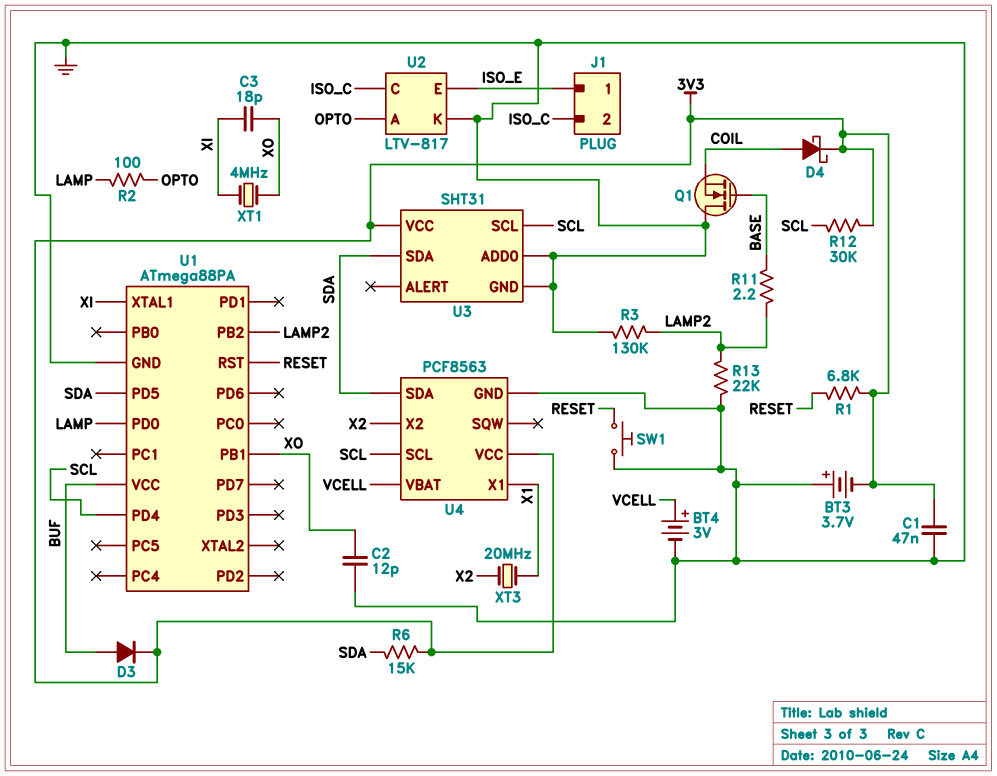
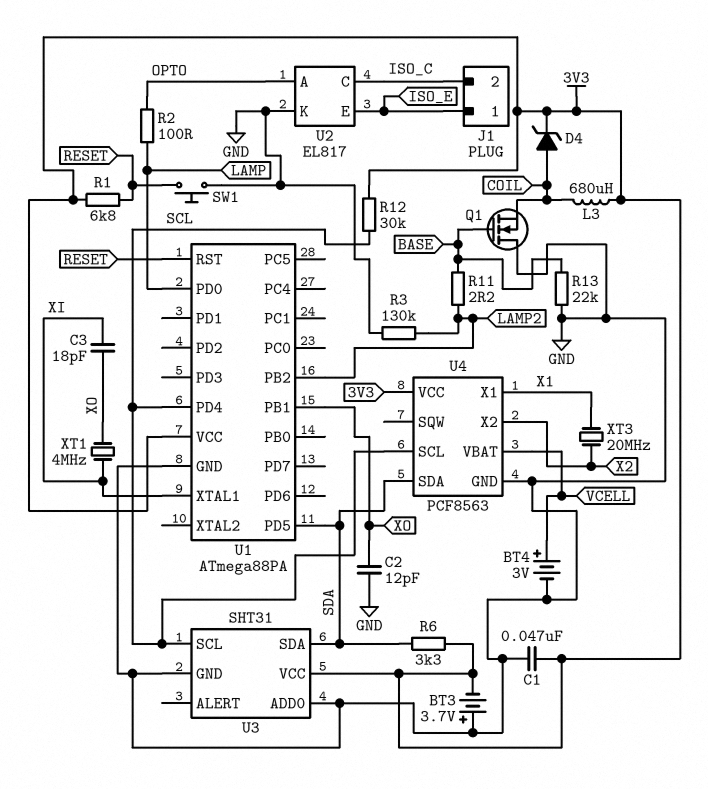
D3: diode (A BUF, K 3V3) -> none
D4: schottky (A COIL, K 3V3) -> zener (A COIL, K 3V3)
L3: none -> 680uH (3V3, COIL)
R6: 15k (3V3, SDA) -> 3.3k (3V3, SDA)
R13: 22k (GND, LAMP2) -> 22k (BASE, GND)
U1 pin VCC: BUF -> 3V3
U2: LTV-817 -> EL817

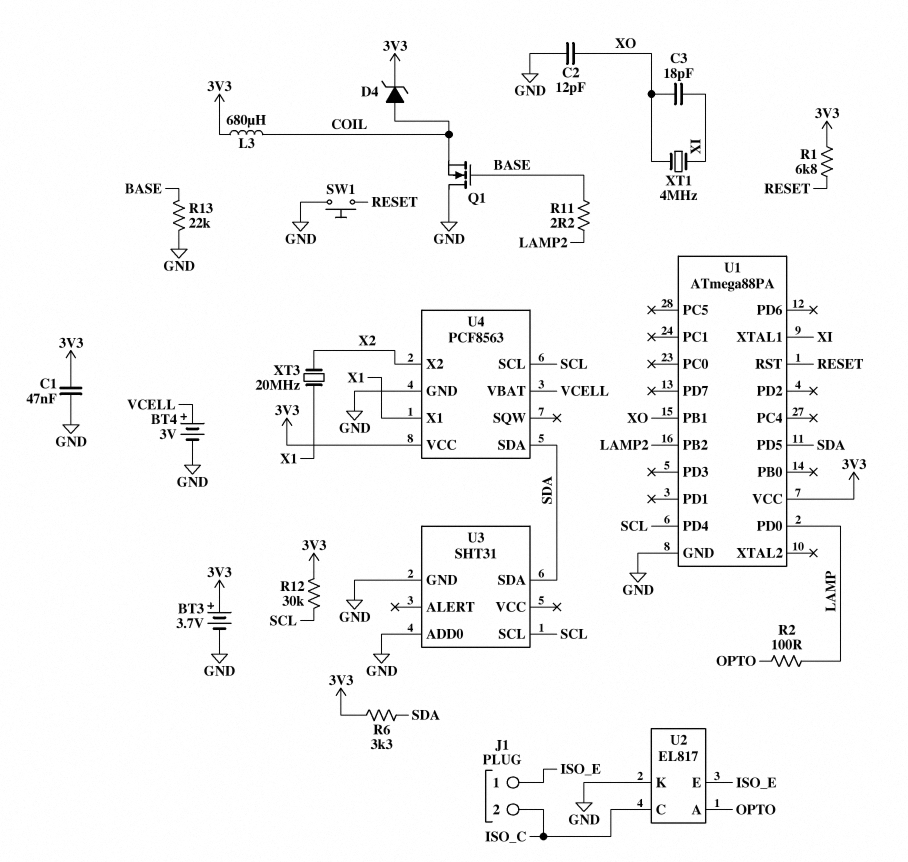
BT3: 3.7V (plus GND, minus 3V3) -> 3.7V (plus 3V3, minus GND)
R3: 130k (GND, LAMP2) -> none
U3 pin VCC: 3V3 -> none

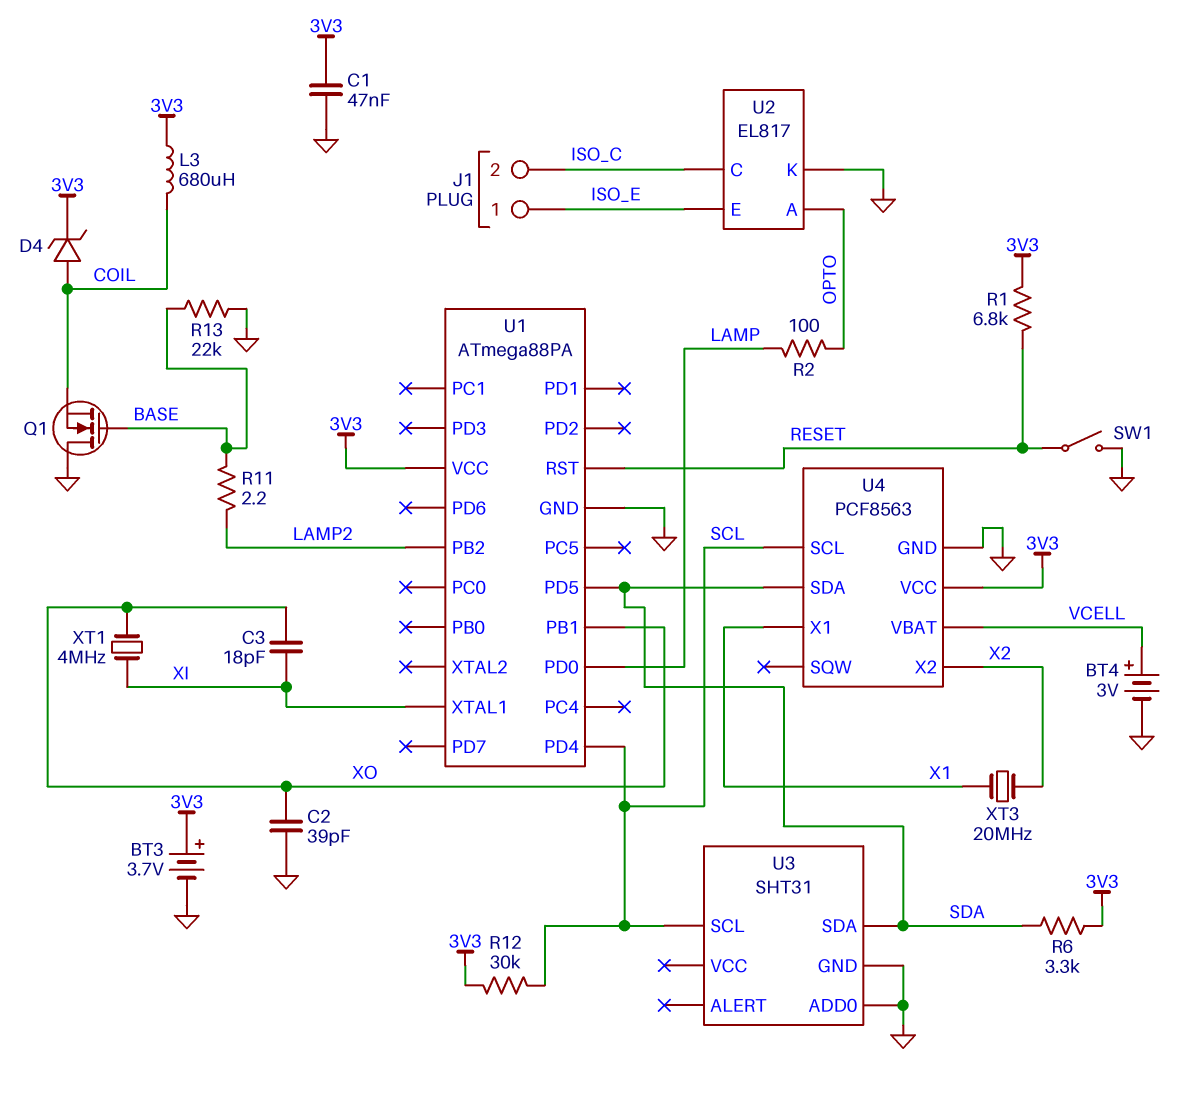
C2: 12pF (GND, XO) -> 39pF (GND, XO)
SW1: button (GND, RESET) -> switch (GND, RESET)

